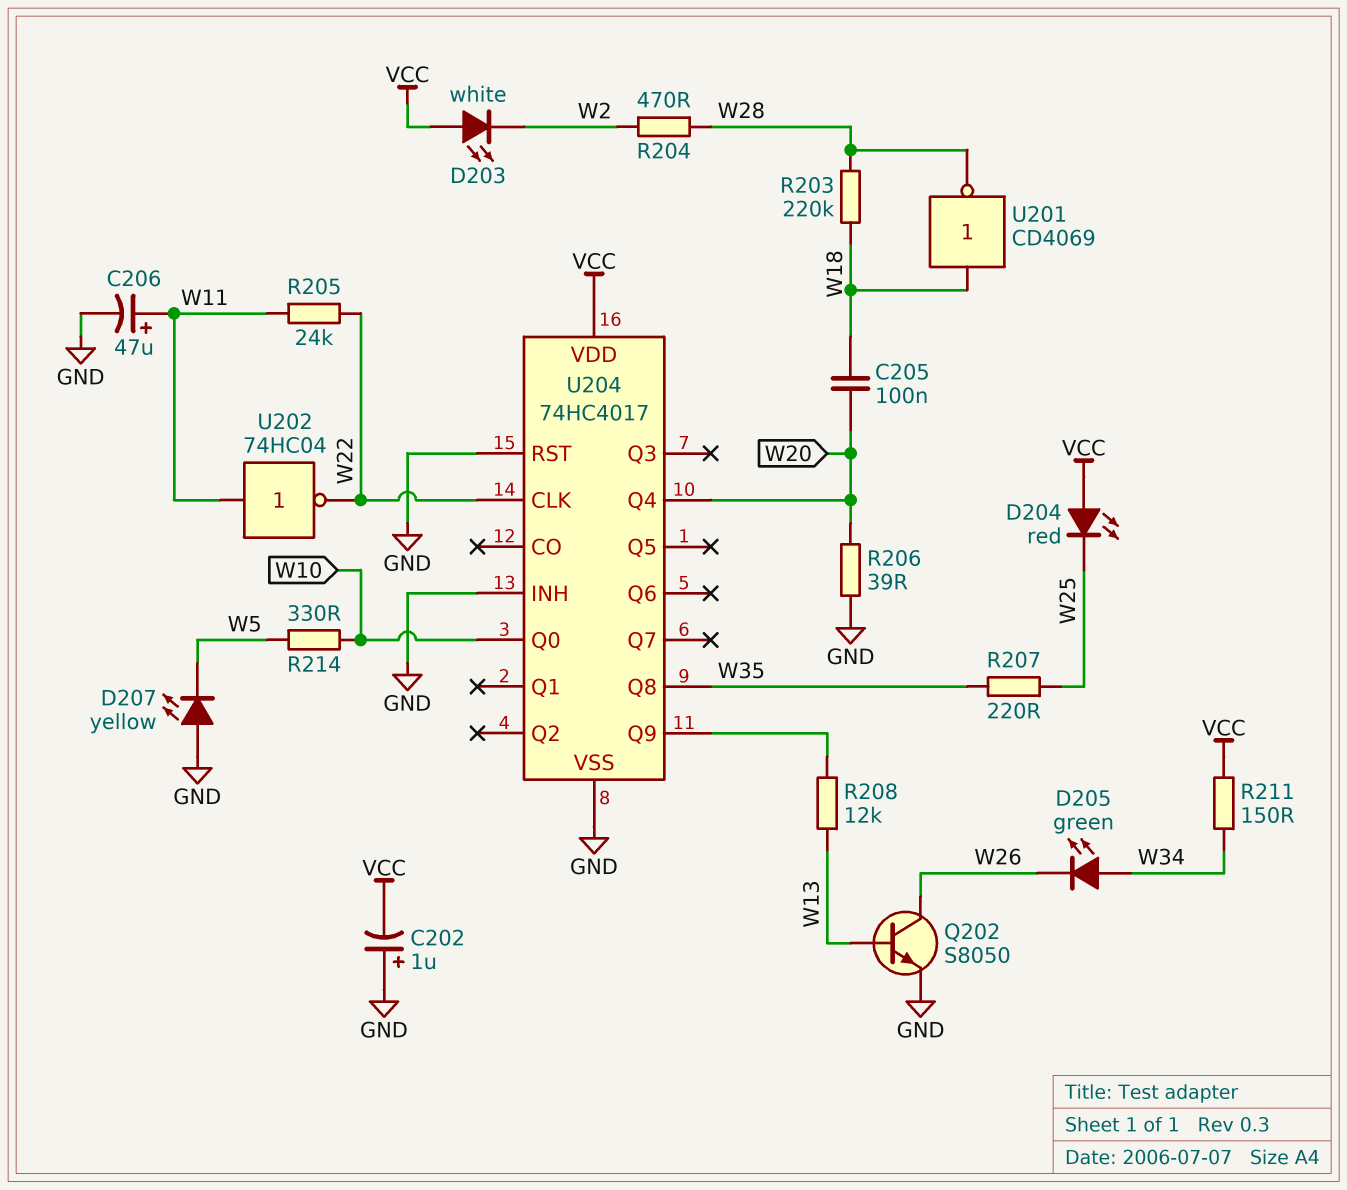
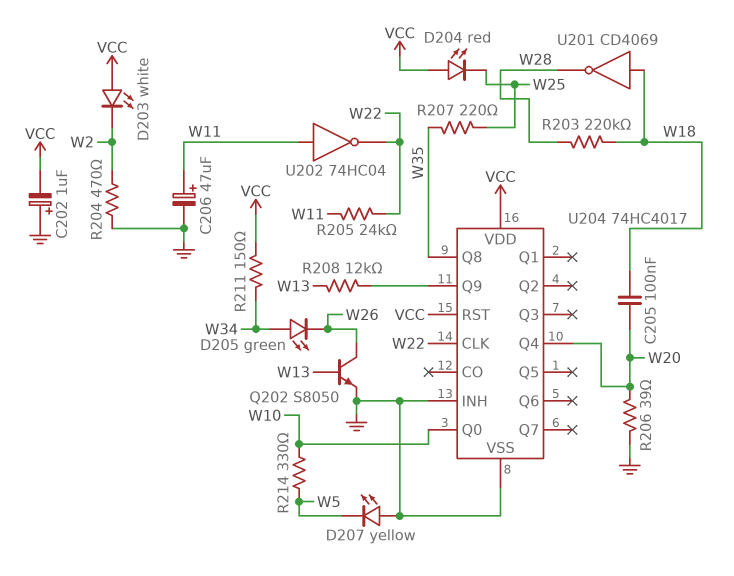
R204: 470 (W2, W28) -> 470 (GND, W2)
U204 pin RST: GND -> VCC

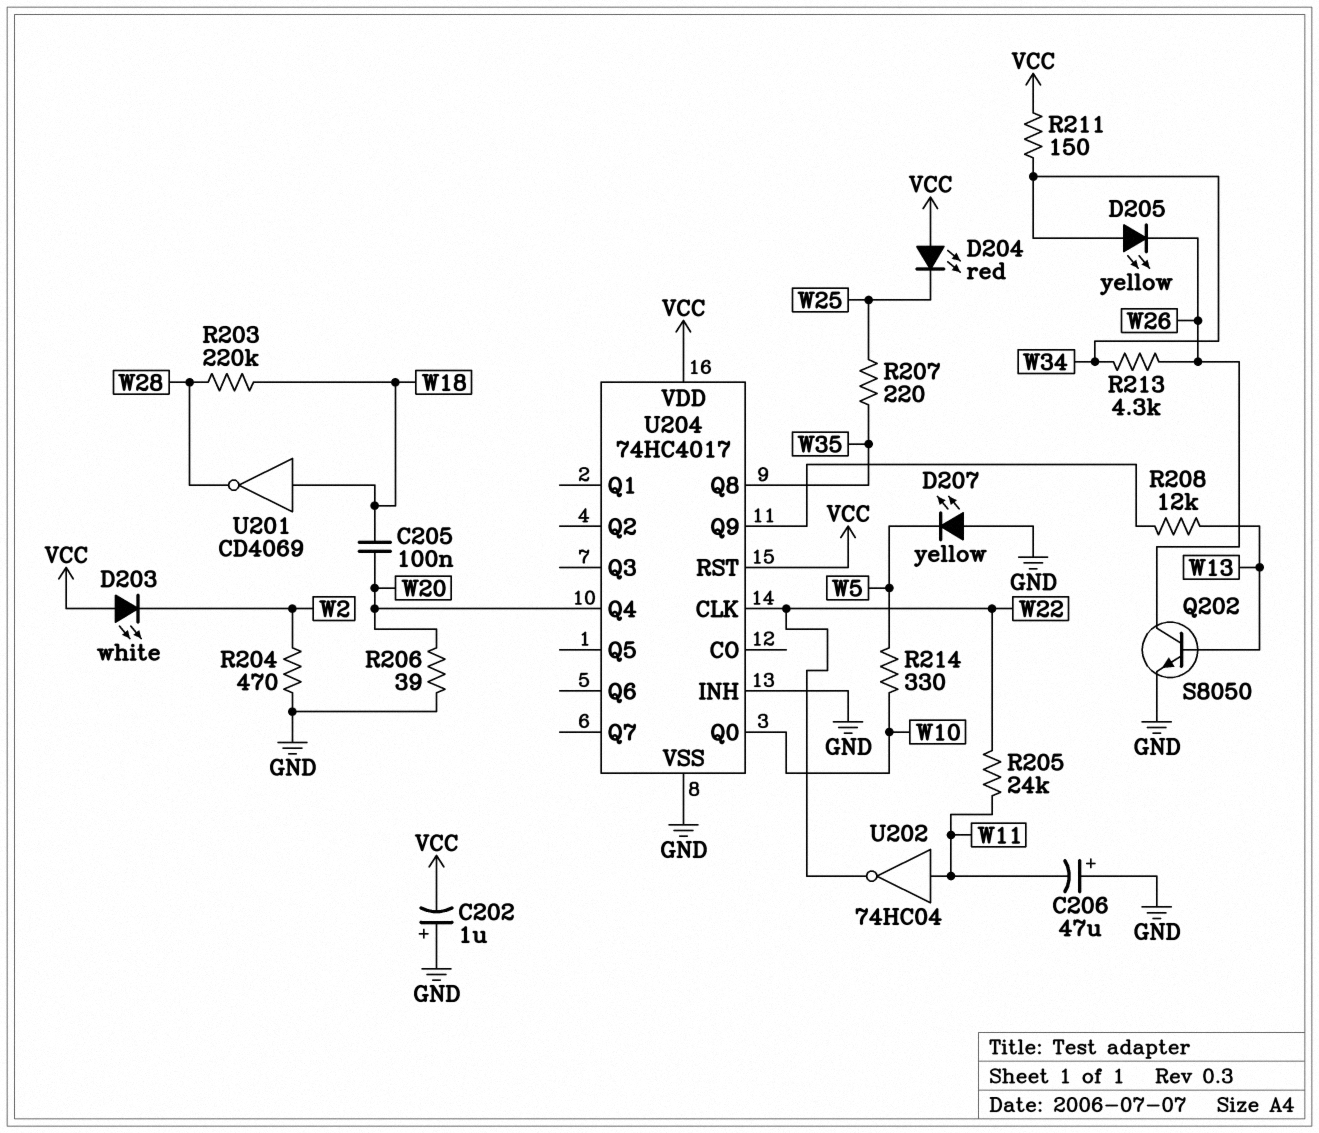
C206: 47uF (plus W11, minus GND) -> 47uF (plus GND, minus W11)
D205: LED green (A W34, K W26) -> LED yellow (A W34, K W26)
R213: none -> 4.3k (W26, W34)

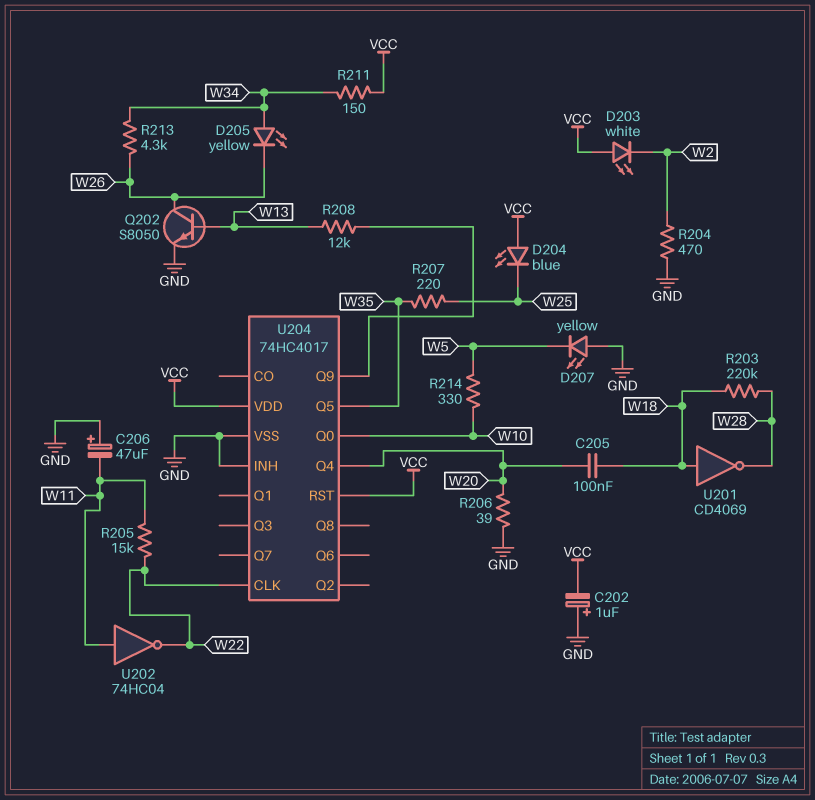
D204: LED red (A VCC, K W25) -> LED blue (A VCC, K W25)
R205: 24k (W11, W22) -> 15k (W11, W22)
U204 pin Q5: none -> W35
U204 pin Q8: W35 -> none

